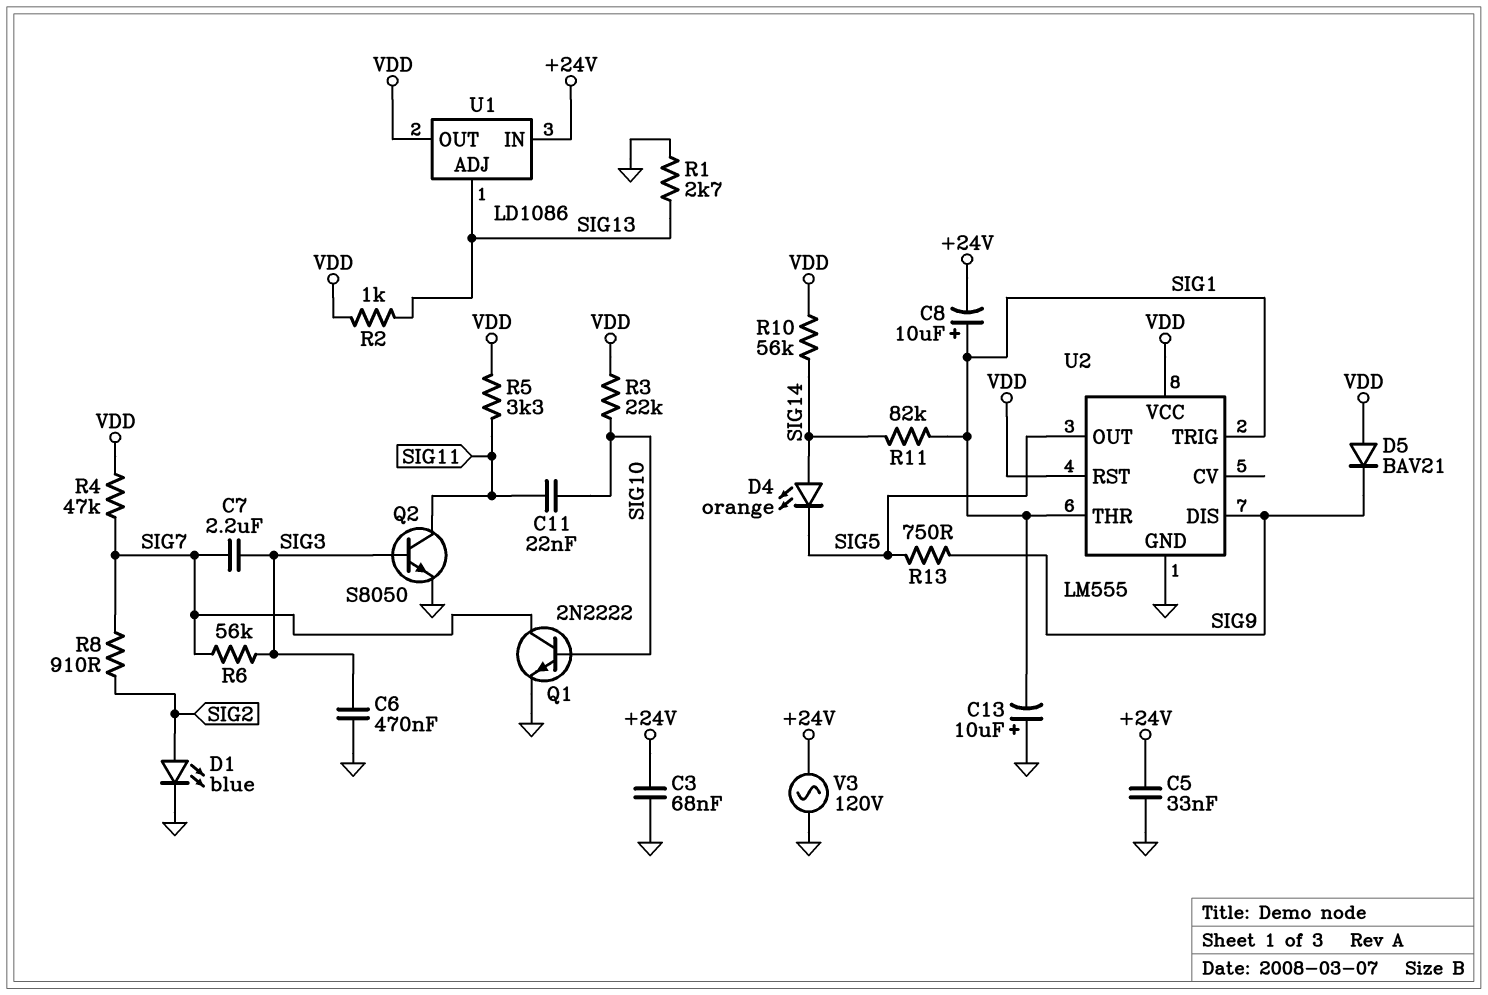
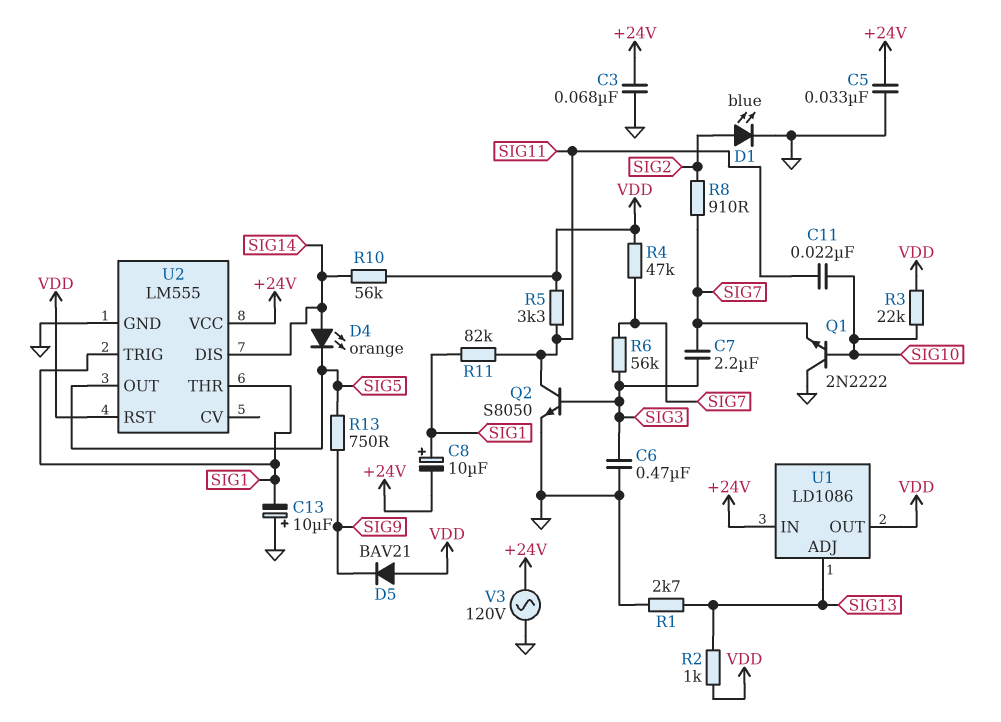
Q1: NPN 2N2222 (B SIG10, C SIG7, E GND) -> NPN 2N2222 (B SIG10, C GND, E SIG7)
R11: 82k (SIG1, SIG14) -> 82k (SIG1, SIG11)
U2 pin DIS: SIG9 -> SIG14
U2 pin VCC: VDD -> +24V

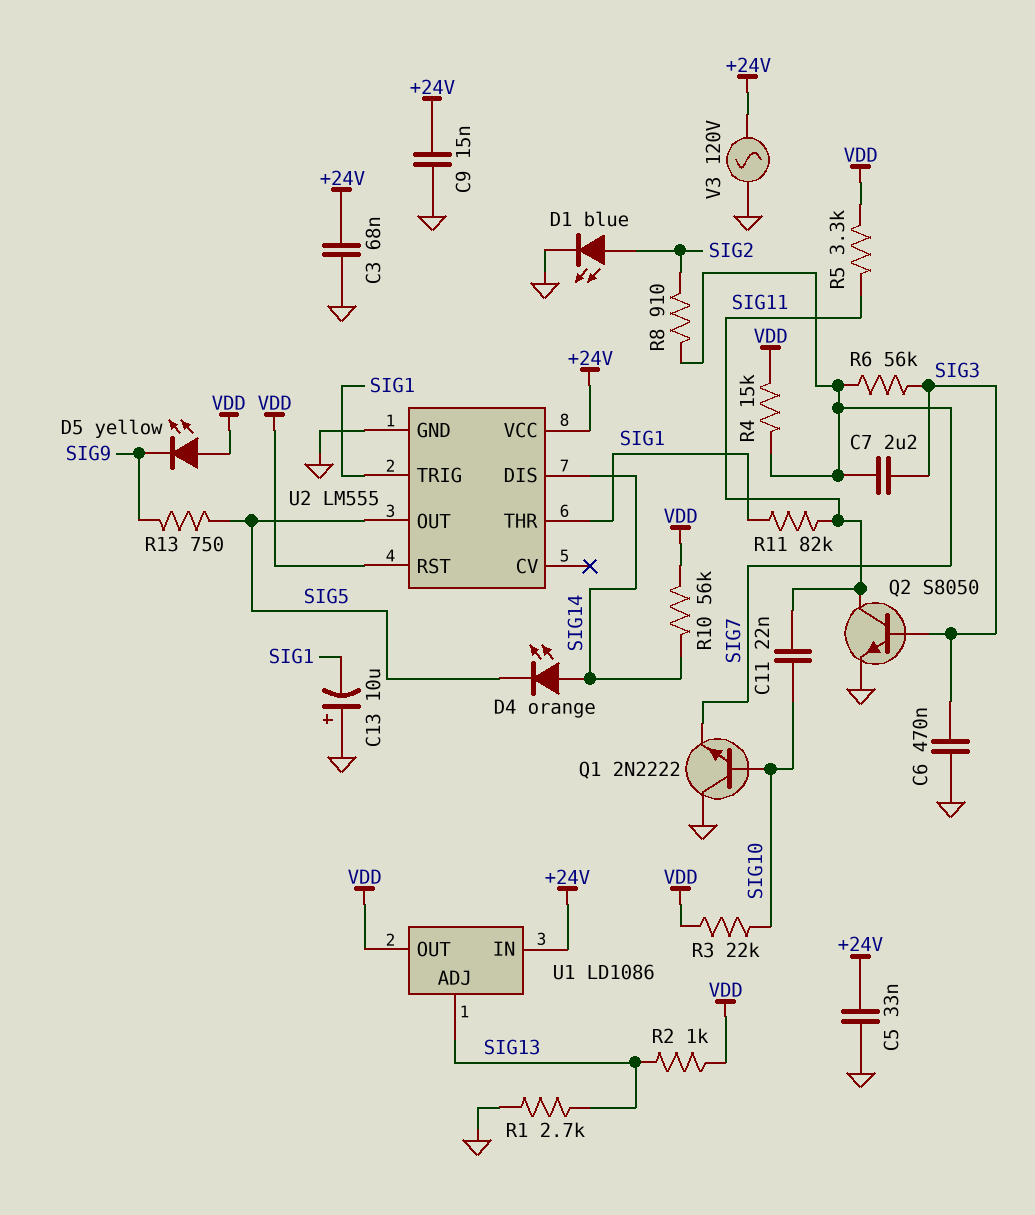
C8: 10uF (plus SIG1, minus +24V) -> none
C9: none -> 15nF (+24V, GND)
D5: diode BAV21 (A VDD, K SIG9) -> LED yellow (A VDD, K SIG9)
R4: 47k (SIG7, VDD) -> 15k (SIG7, VDD)

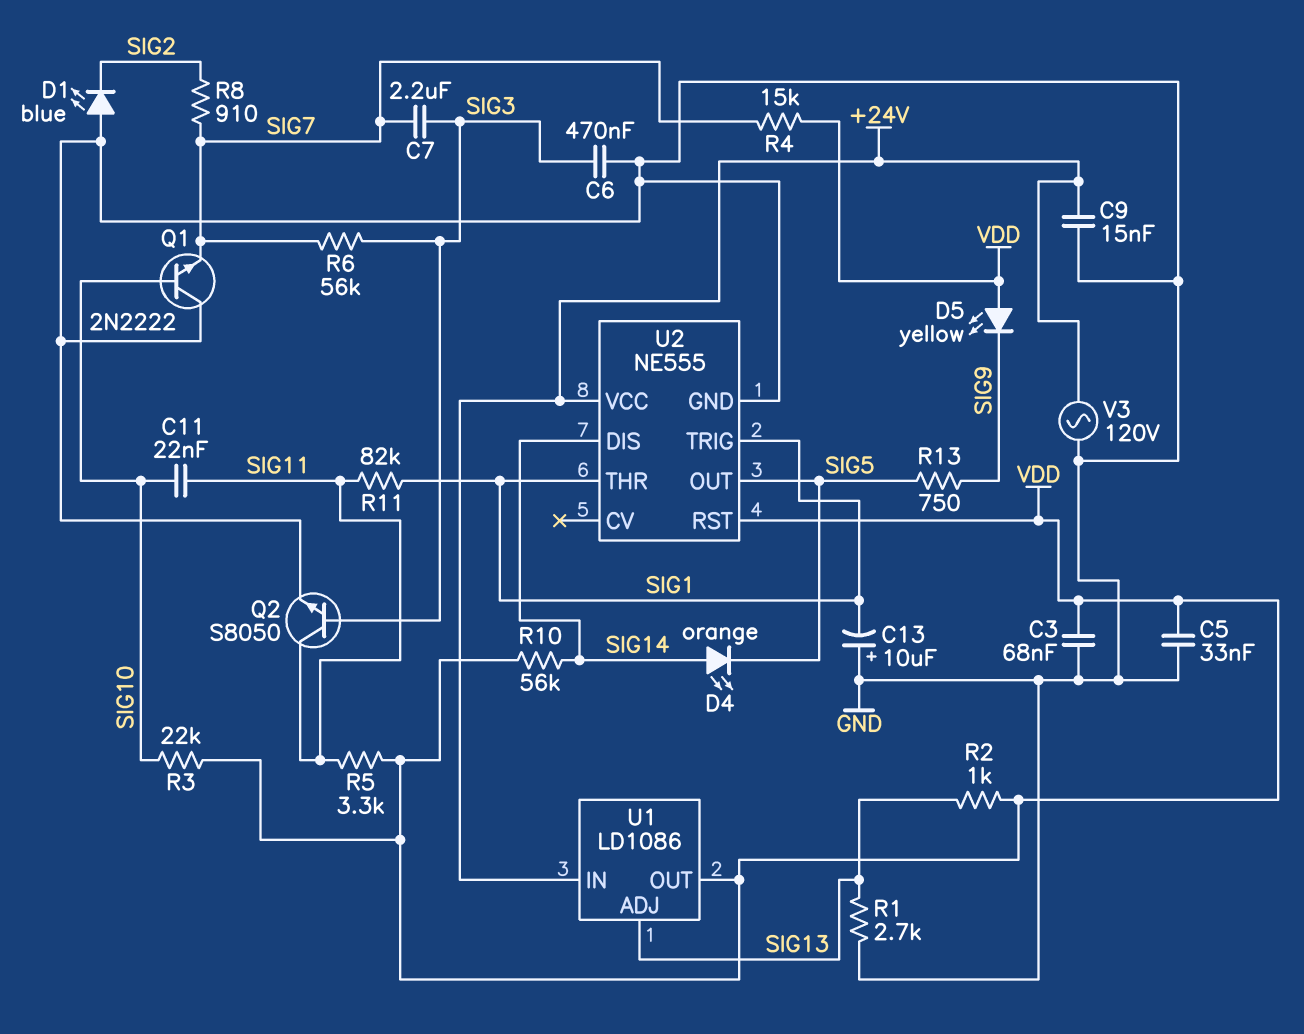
C3: 68nF (+24V, GND) -> 68nF (GND, VDD)
C5: 33nF (+24V, GND) -> 33nF (GND, VDD)
D1: LED blue (A SIG2, K GND) -> LED blue (A GND, K SIG2)
U2: LM555 -> NE555

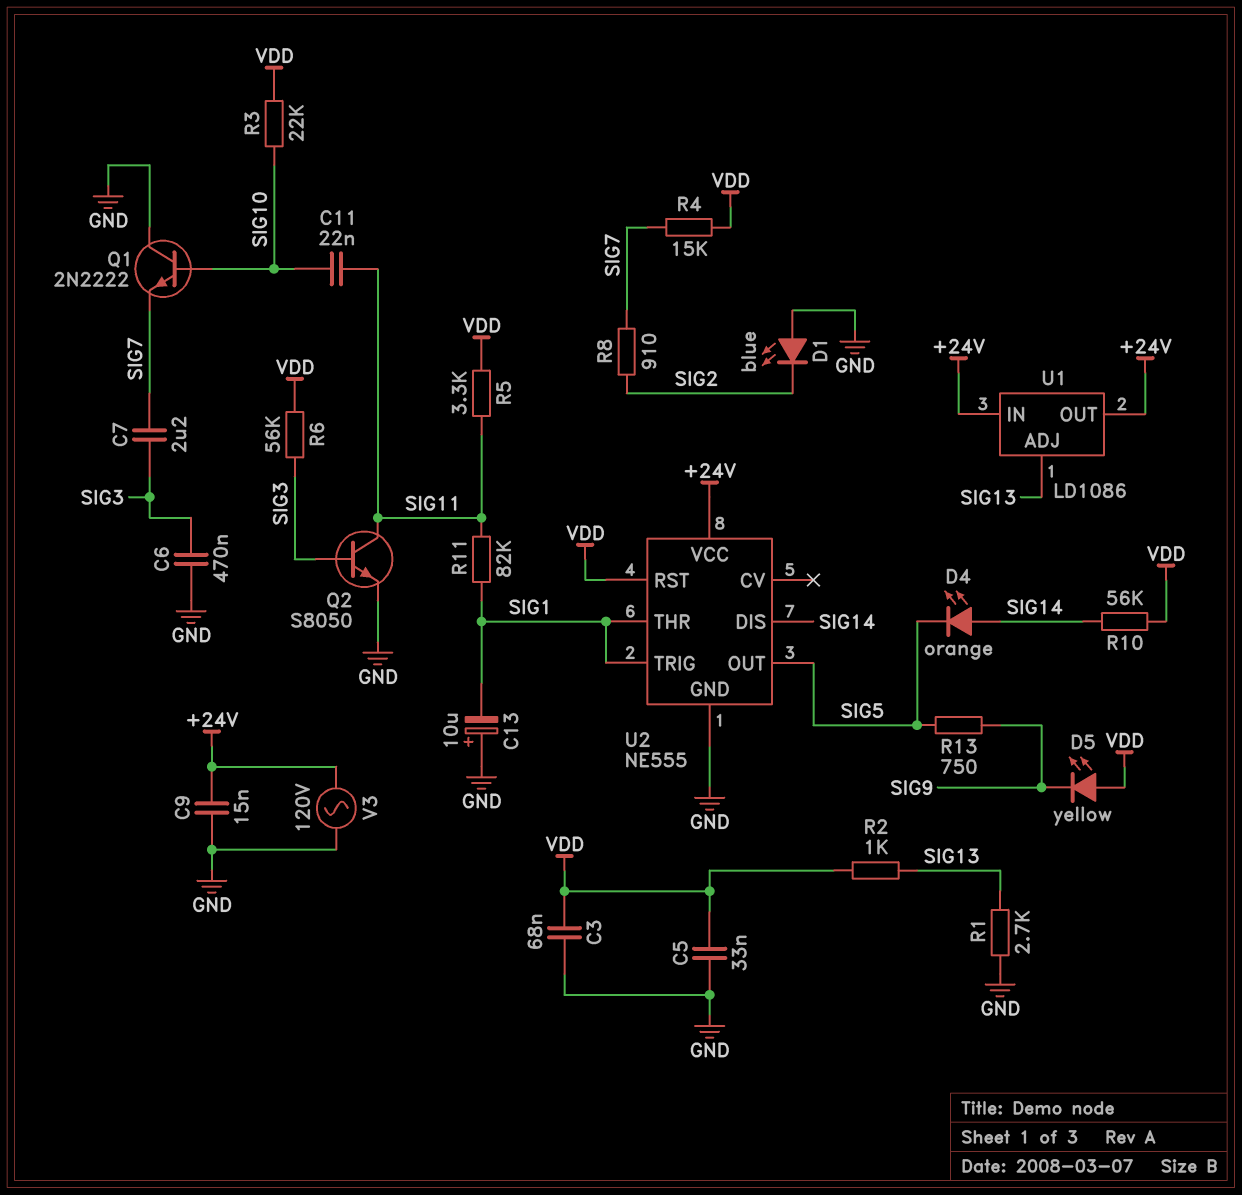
R6: 56k (SIG3, SIG7) -> 56k (SIG3, VDD)
U1 pin OUT: VDD -> +24V

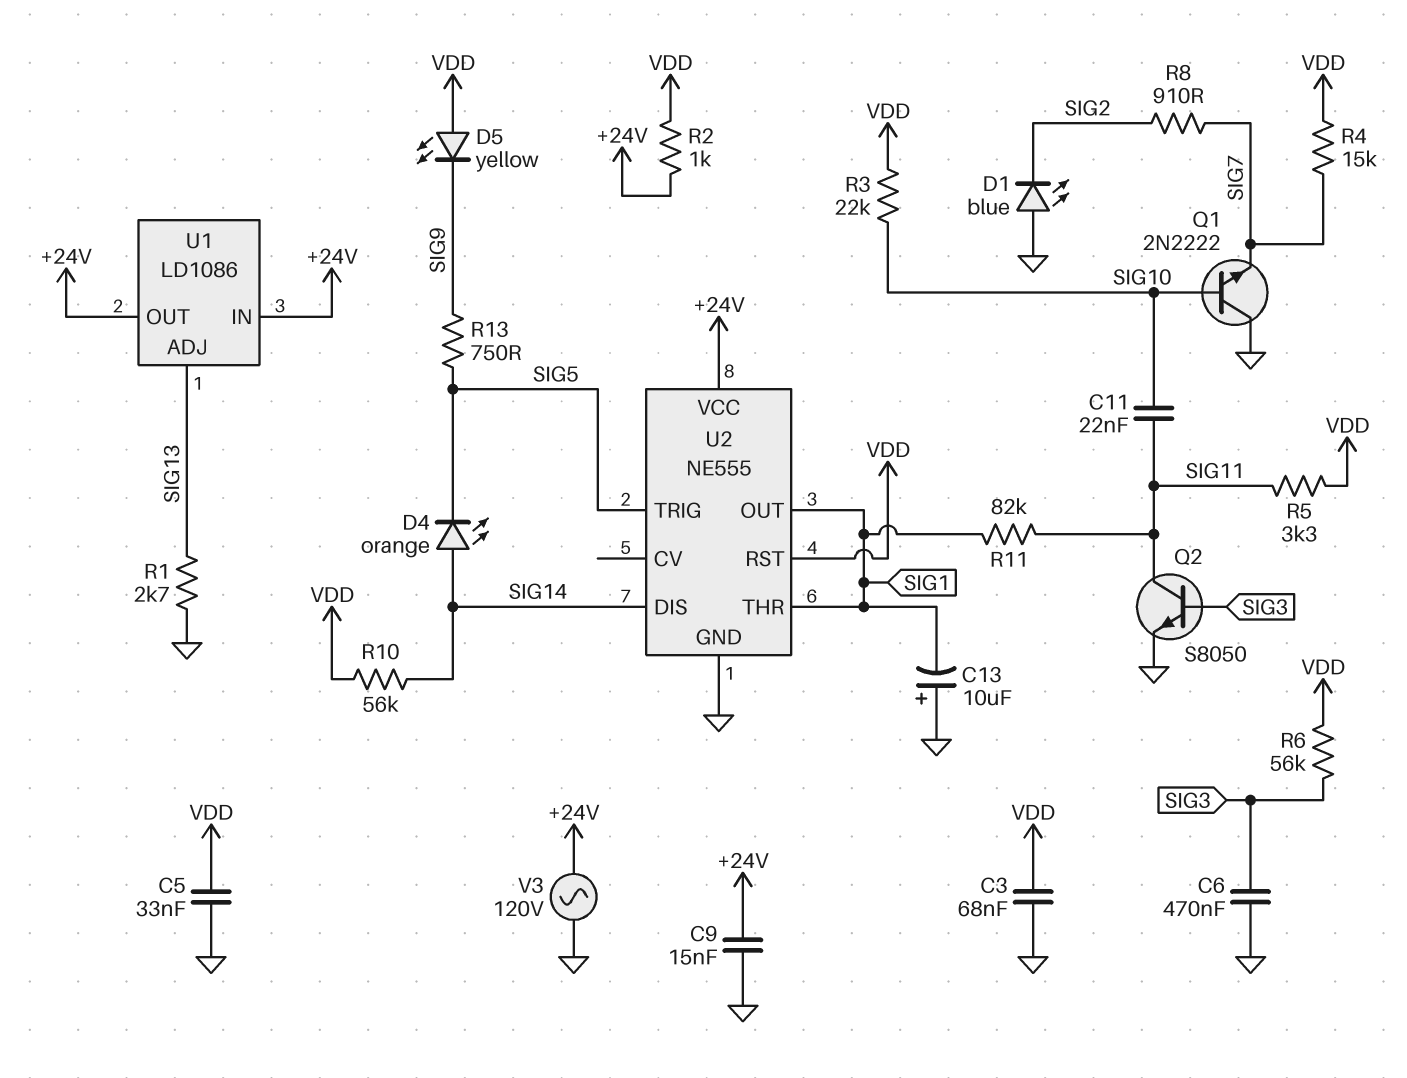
C7: 2.2uF (SIG3, SIG7) -> none
R2: 1k (SIG13, VDD) -> 1k (+24V, VDD)
U2 pin OUT: SIG5 -> SIG1
U2 pin TRIG: SIG1 -> SIG5

